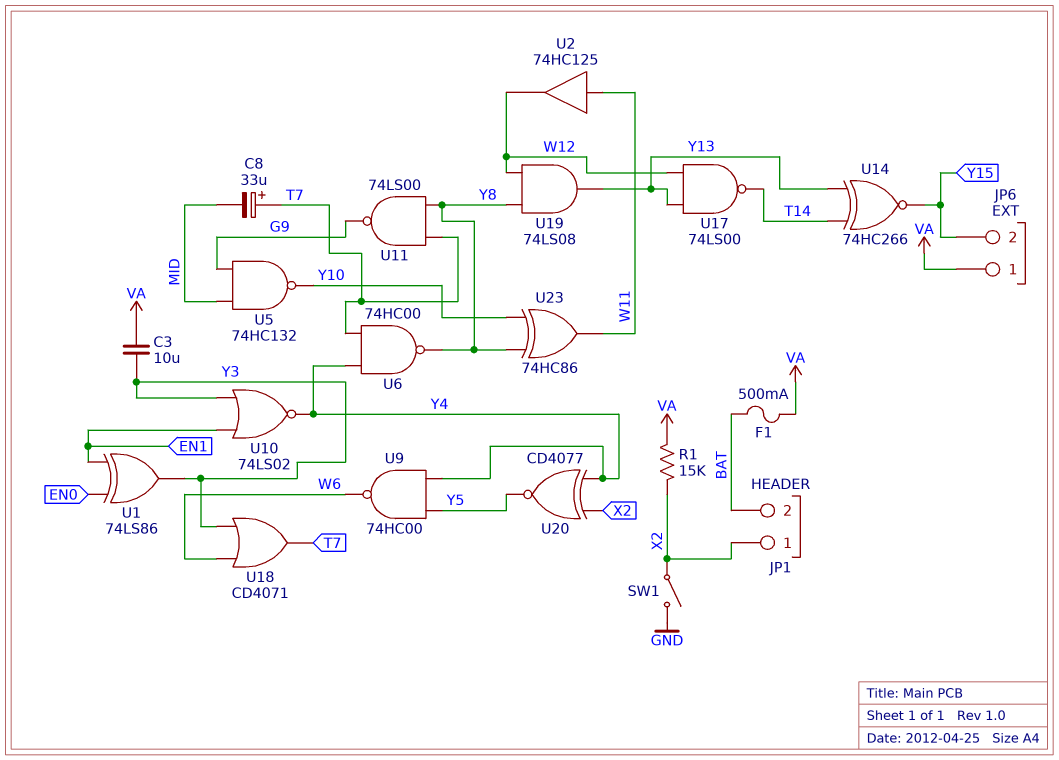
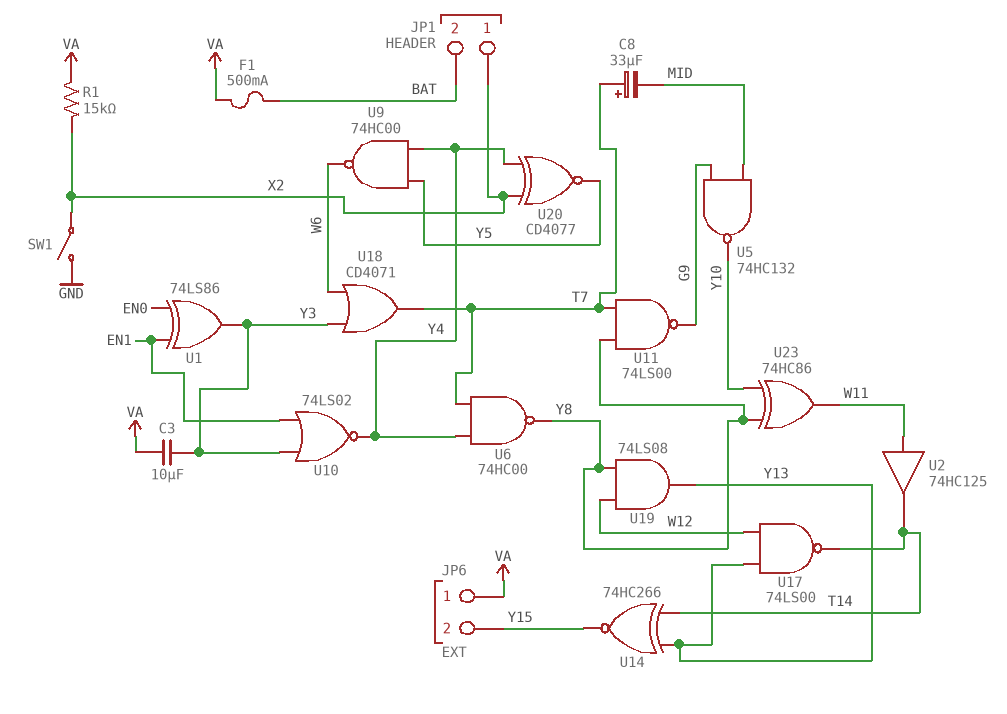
U2: buffer 74HC125 (in W11, out W12) -> buffer 74HC125 (in W11, out T14)

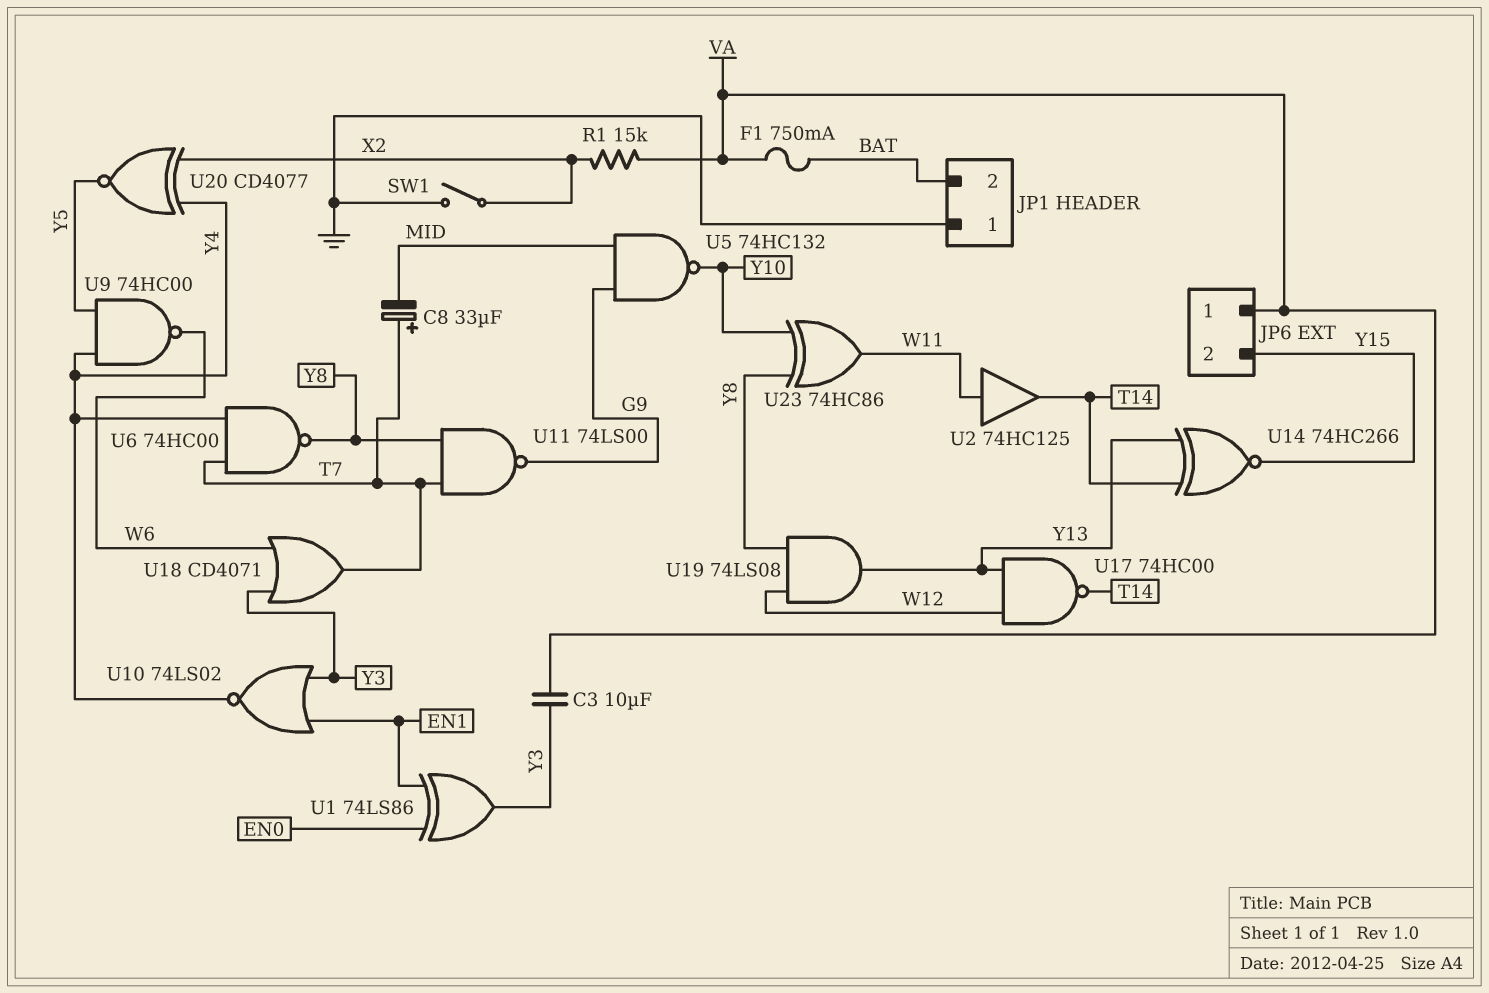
F1: 500mA (BAT, VA) -> 750mA (BAT, VA)
JP1 pin 1: X2 -> GND
U17: NAND 74LS00 (in W12, in Y13, out T14) -> NAND 74HC00 (in W12, in Y13, out T14)

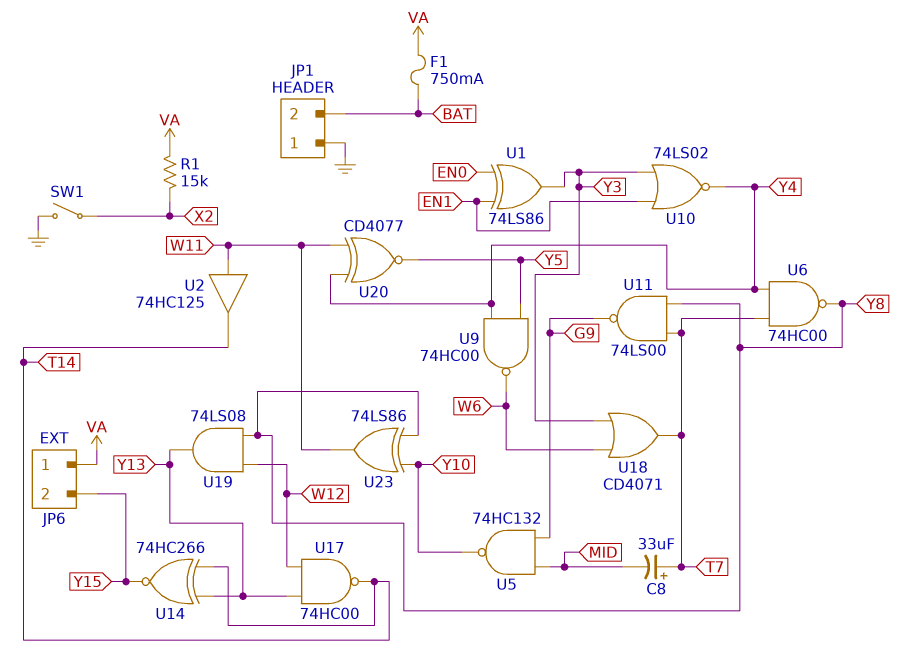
C3: 10uF (VA, Y3) -> none
U20: XNOR CD4077 (in X2, in Y4, out Y5) -> XNOR CD4077 (in W11, in Y4, out Y5)
U23: XOR 74HC86 (in Y8, in Y10, out W11) -> XOR 74LS86 (in Y8, in Y10, out W11)

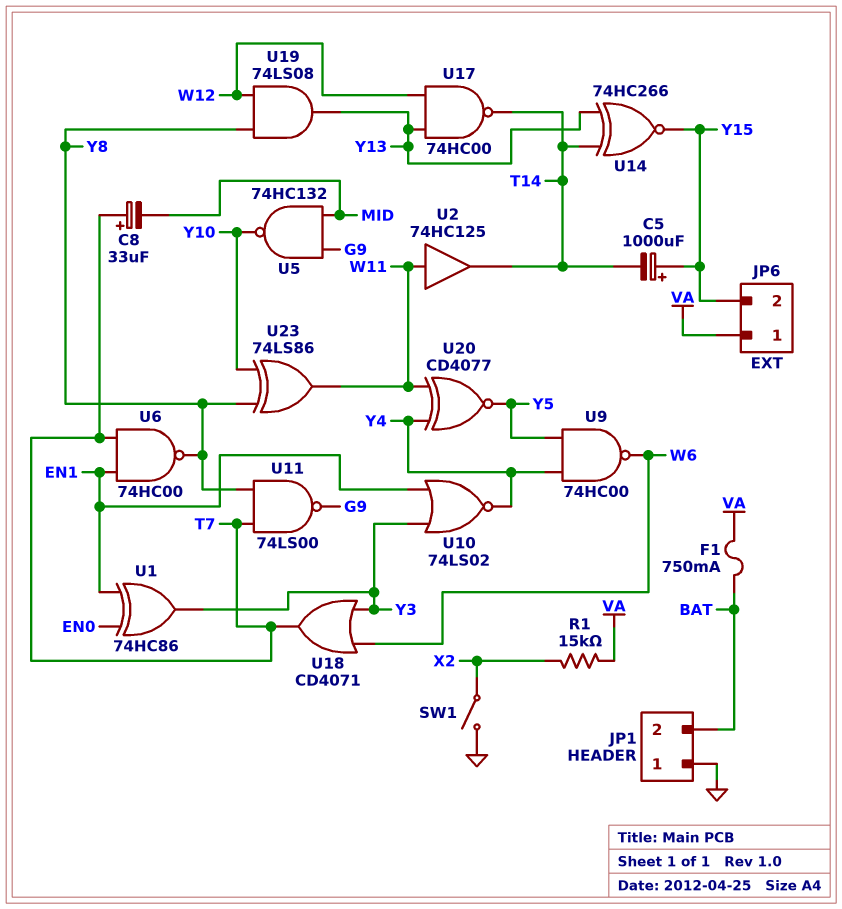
C5: none -> 1000uF (plus Y15, minus T14)
U1: XOR 74LS86 (in EN0, in EN1, out Y3) -> XOR 74HC86 (in EN0, in EN1, out Y3)
U6: NAND 74HC00 (in T7, in Y4, out Y8) -> NAND 74HC00 (in EN1, in T7, out Y8)

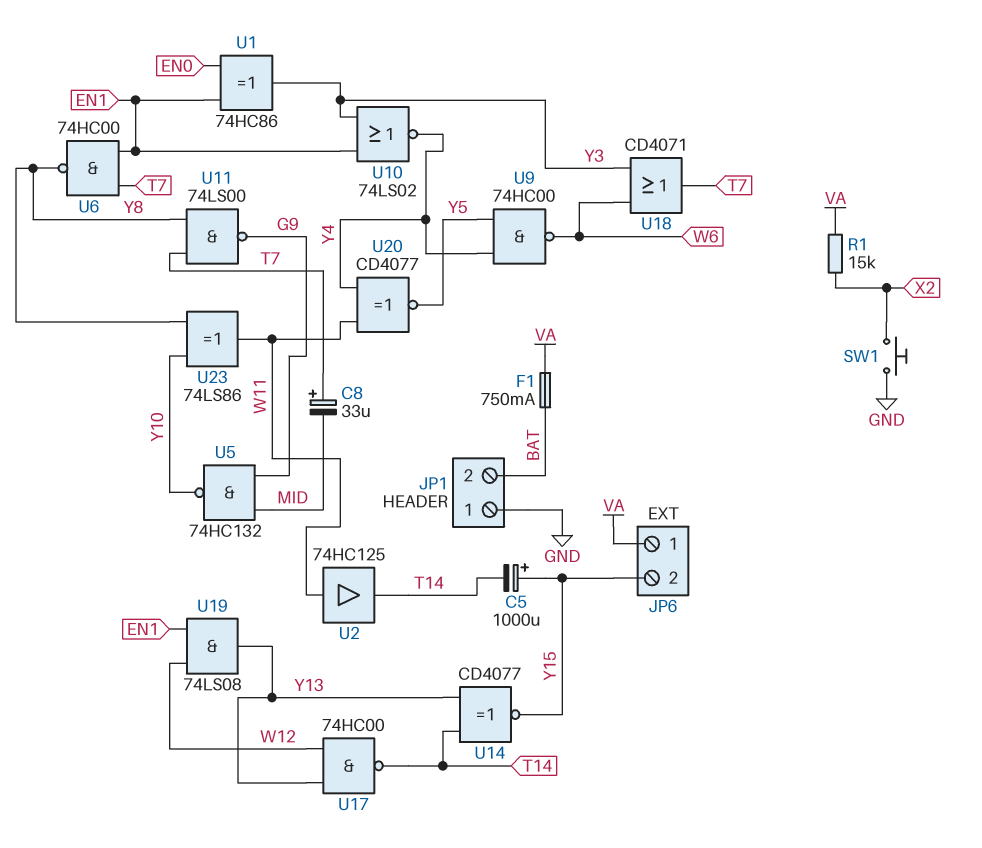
SW1: switch (GND, X2) -> button (GND, X2)
U14: XNOR 74HC266 (in T14, in Y13, out Y15) -> XNOR CD4077 (in T14, in Y13, out Y15)
U19: AND 74LS08 (in W12, in Y8, out Y13) -> AND 74LS08 (in EN1, in W12, out Y13)

